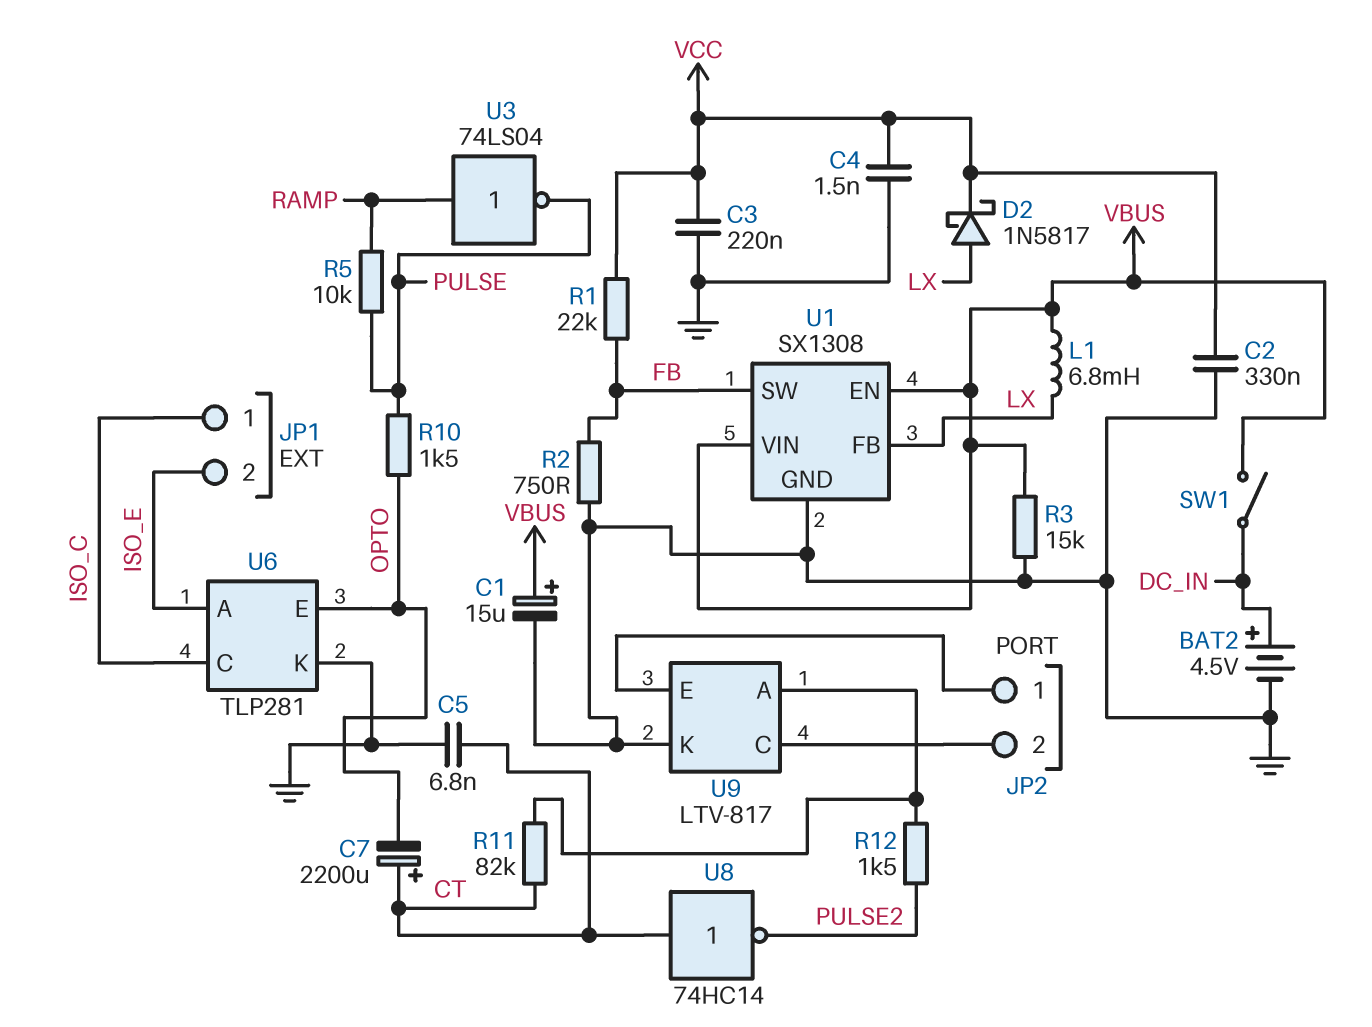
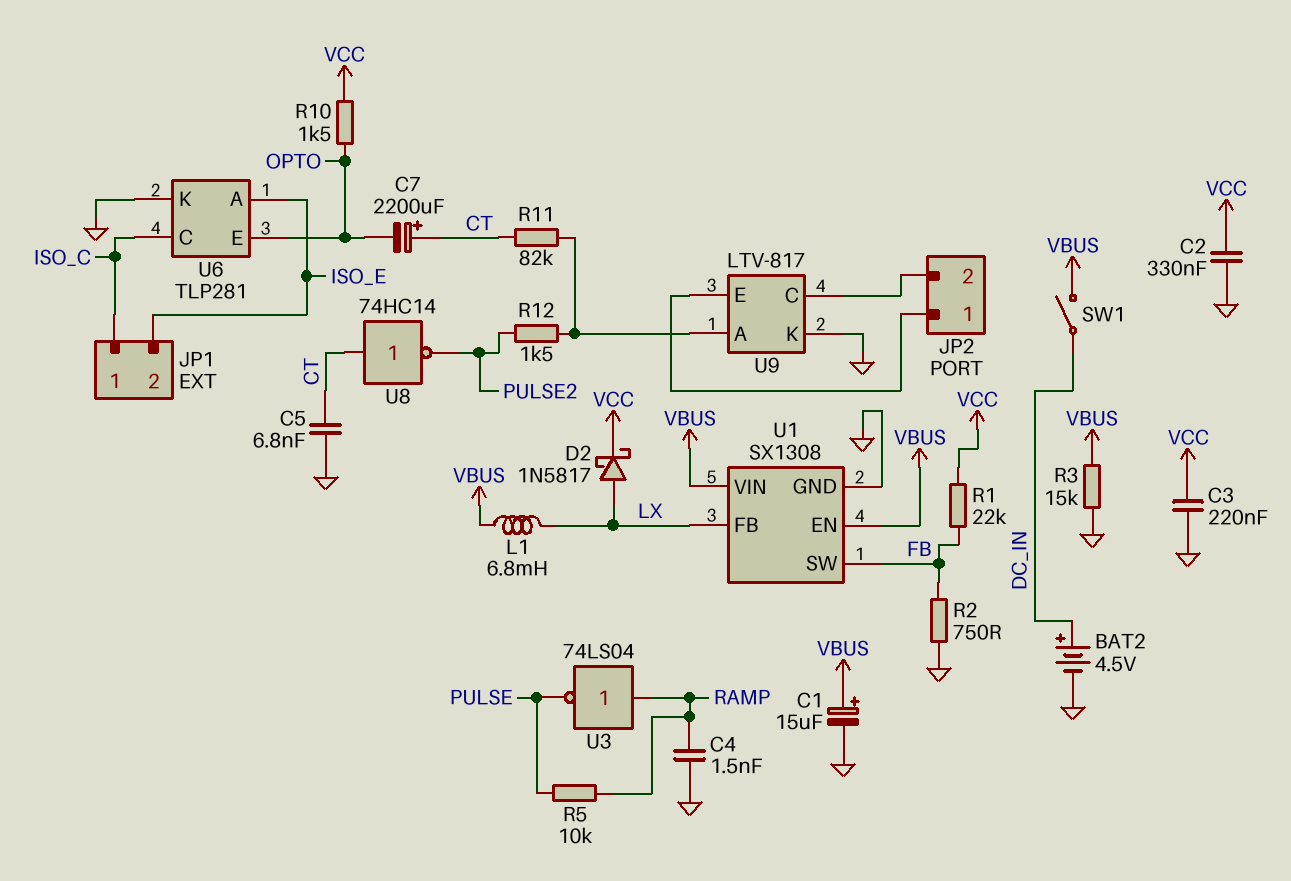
C4: 1.5nF (GND, VCC) -> 1.5nF (GND, RAMP)
R10: 1.5k (OPTO, PULSE) -> 1.5k (OPTO, VCC)

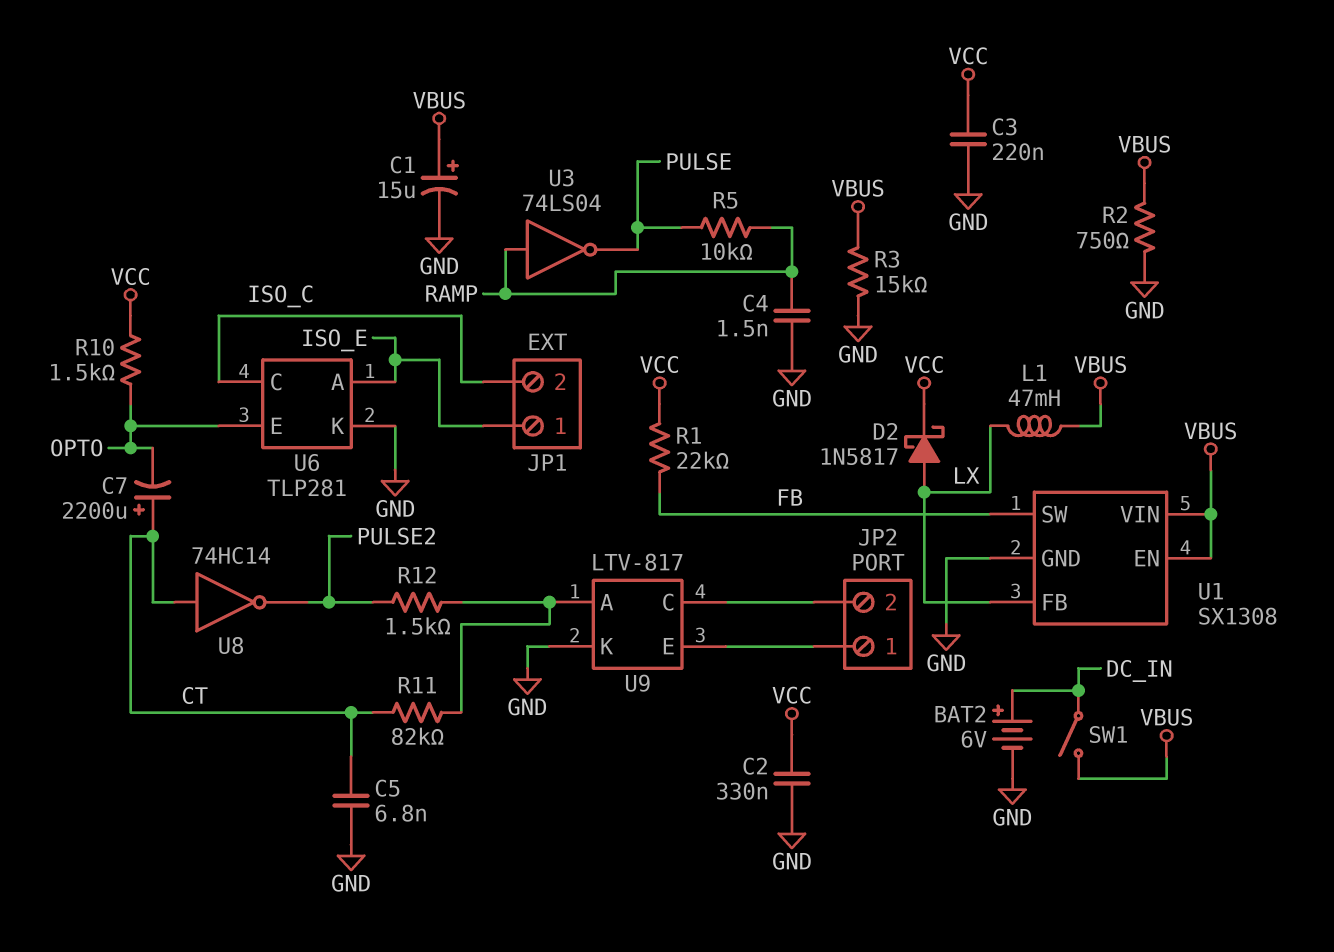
BAT2: 4.5V (plus DC_IN, minus GND) -> 6V (plus DC_IN, minus GND)
JP1 pin 1: ISO_C -> ISO_E
JP1 pin 2: ISO_E -> ISO_C
L1: 6.8mH (LX, VBUS) -> 47mH (LX, VBUS)
R2: 750 (FB, GND) -> 750 (GND, VBUS)

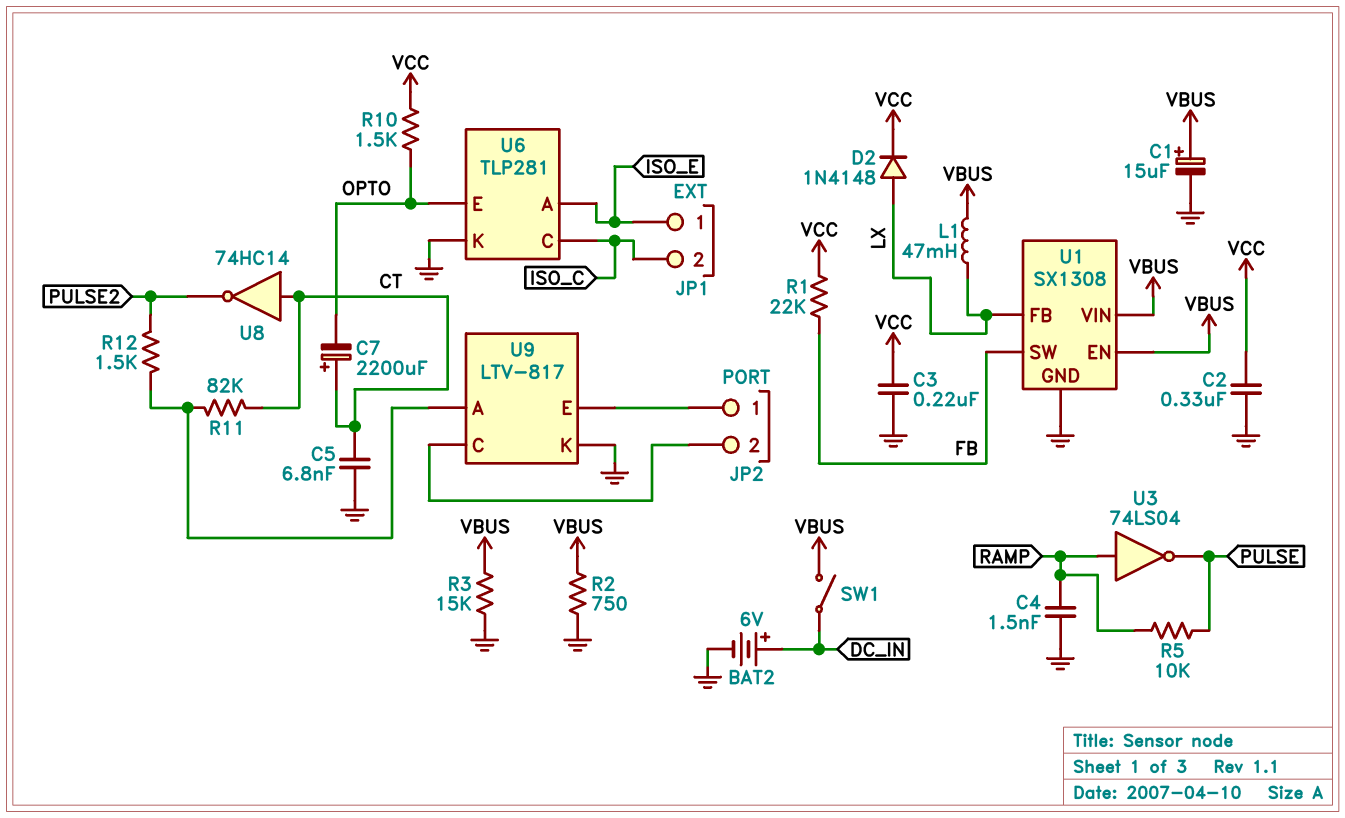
D2: schottky 1N5817 (A LX, K VCC) -> diode 1N4148 (A LX, K VCC)

